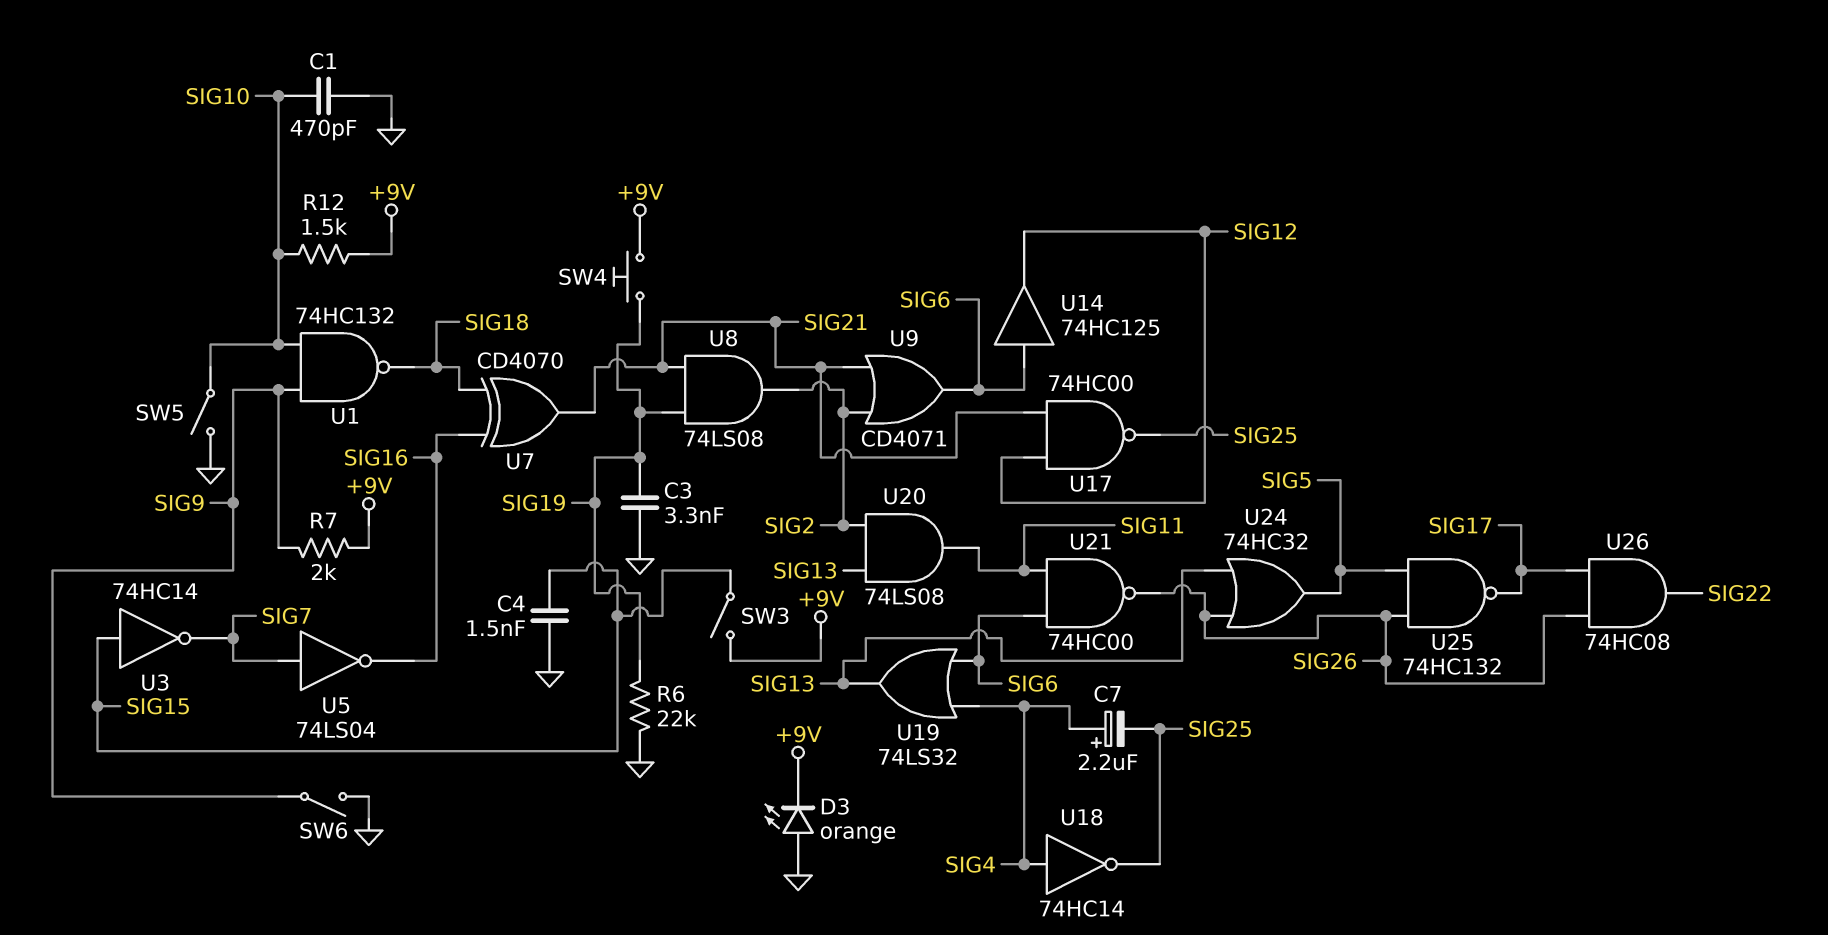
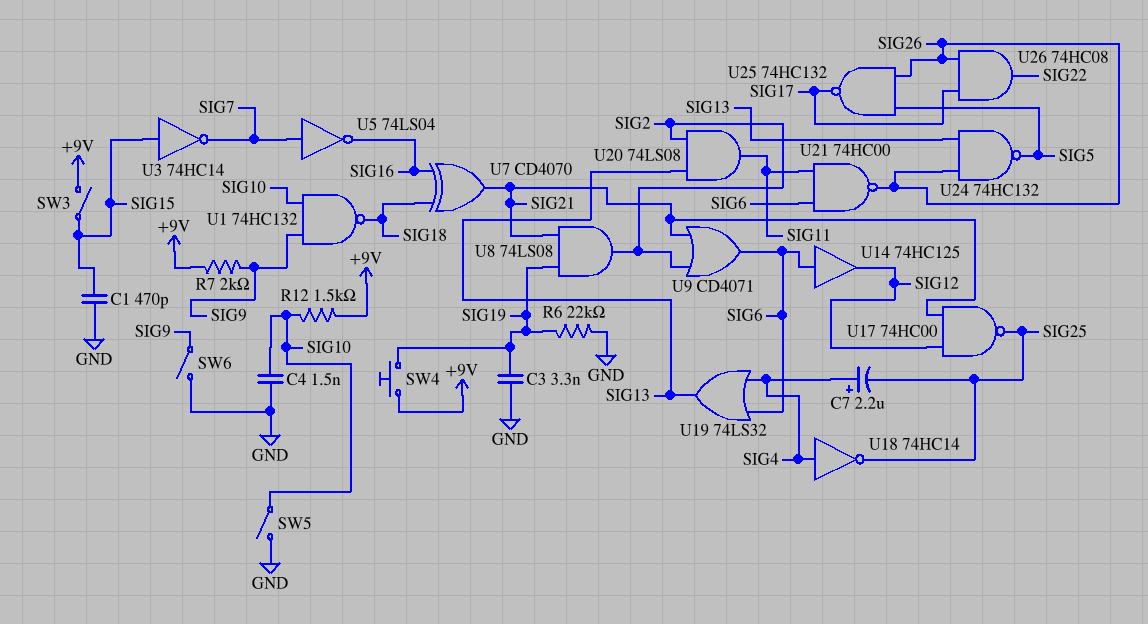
C1: 470pF (GND, SIG10) -> 470pF (GND, SIG15)
C4: 1.5nF (GND, SIG15) -> 1.5nF (GND, SIG10)
D3: LED orange (A GND, K +9V) -> none
U24: OR 74HC32 (in SIG13, in SIG26, out SIG5) -> NAND 74HC132 (in SIG13, in SIG26, out SIG5)

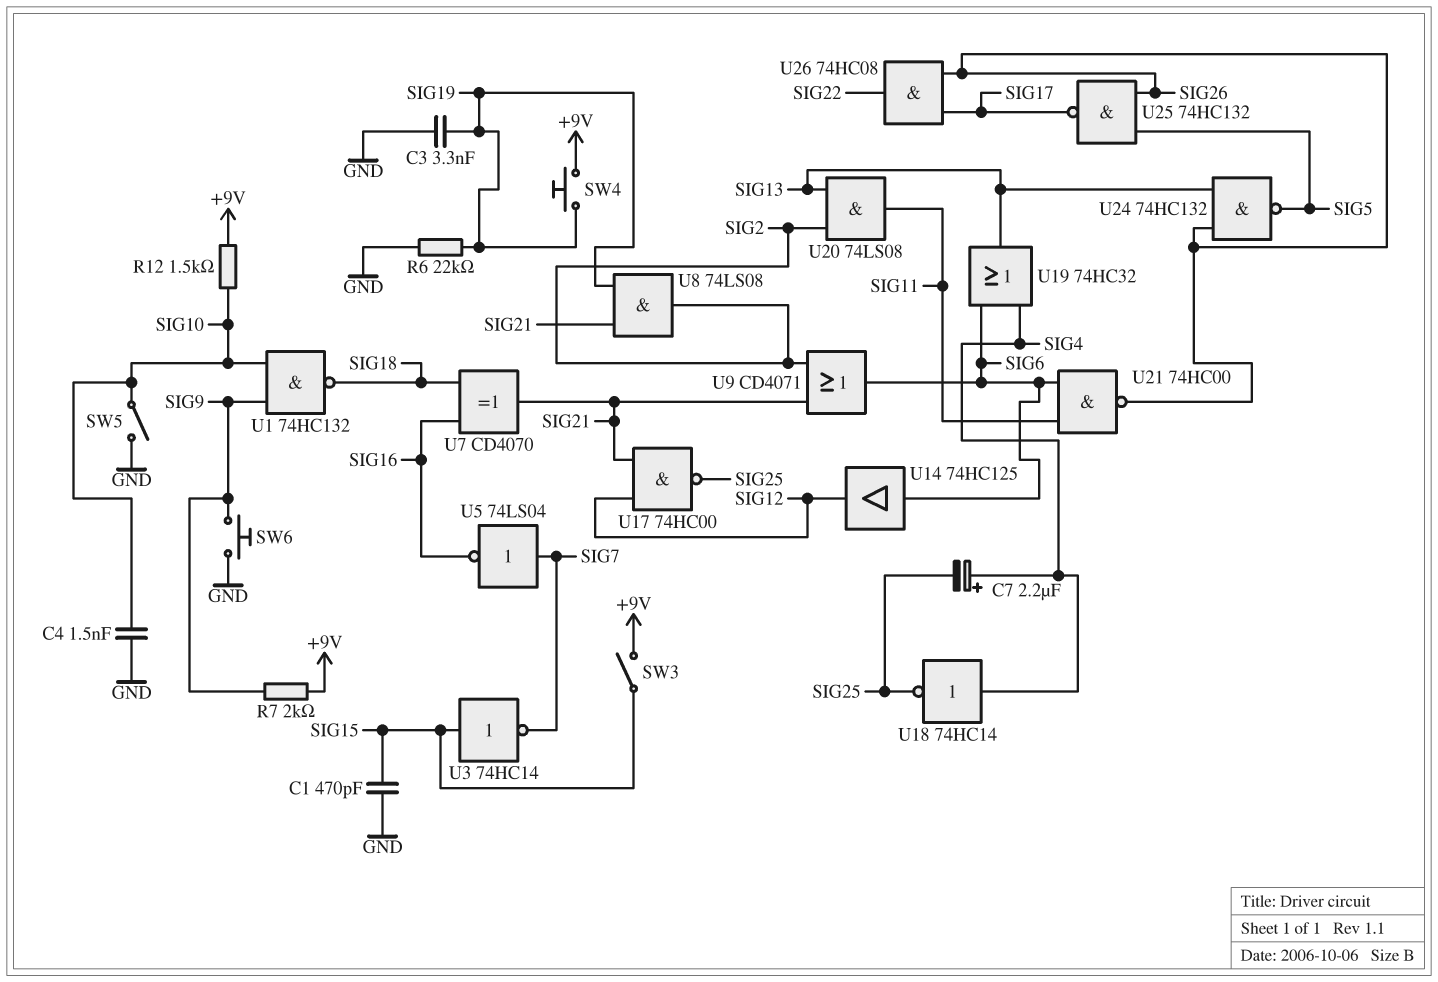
SW6: switch (GND, SIG9) -> button (GND, SIG9)
U19: OR 74LS32 (in SIG4, in SIG6, out SIG13) -> OR 74HC32 (in SIG4, in SIG6, out SIG13)

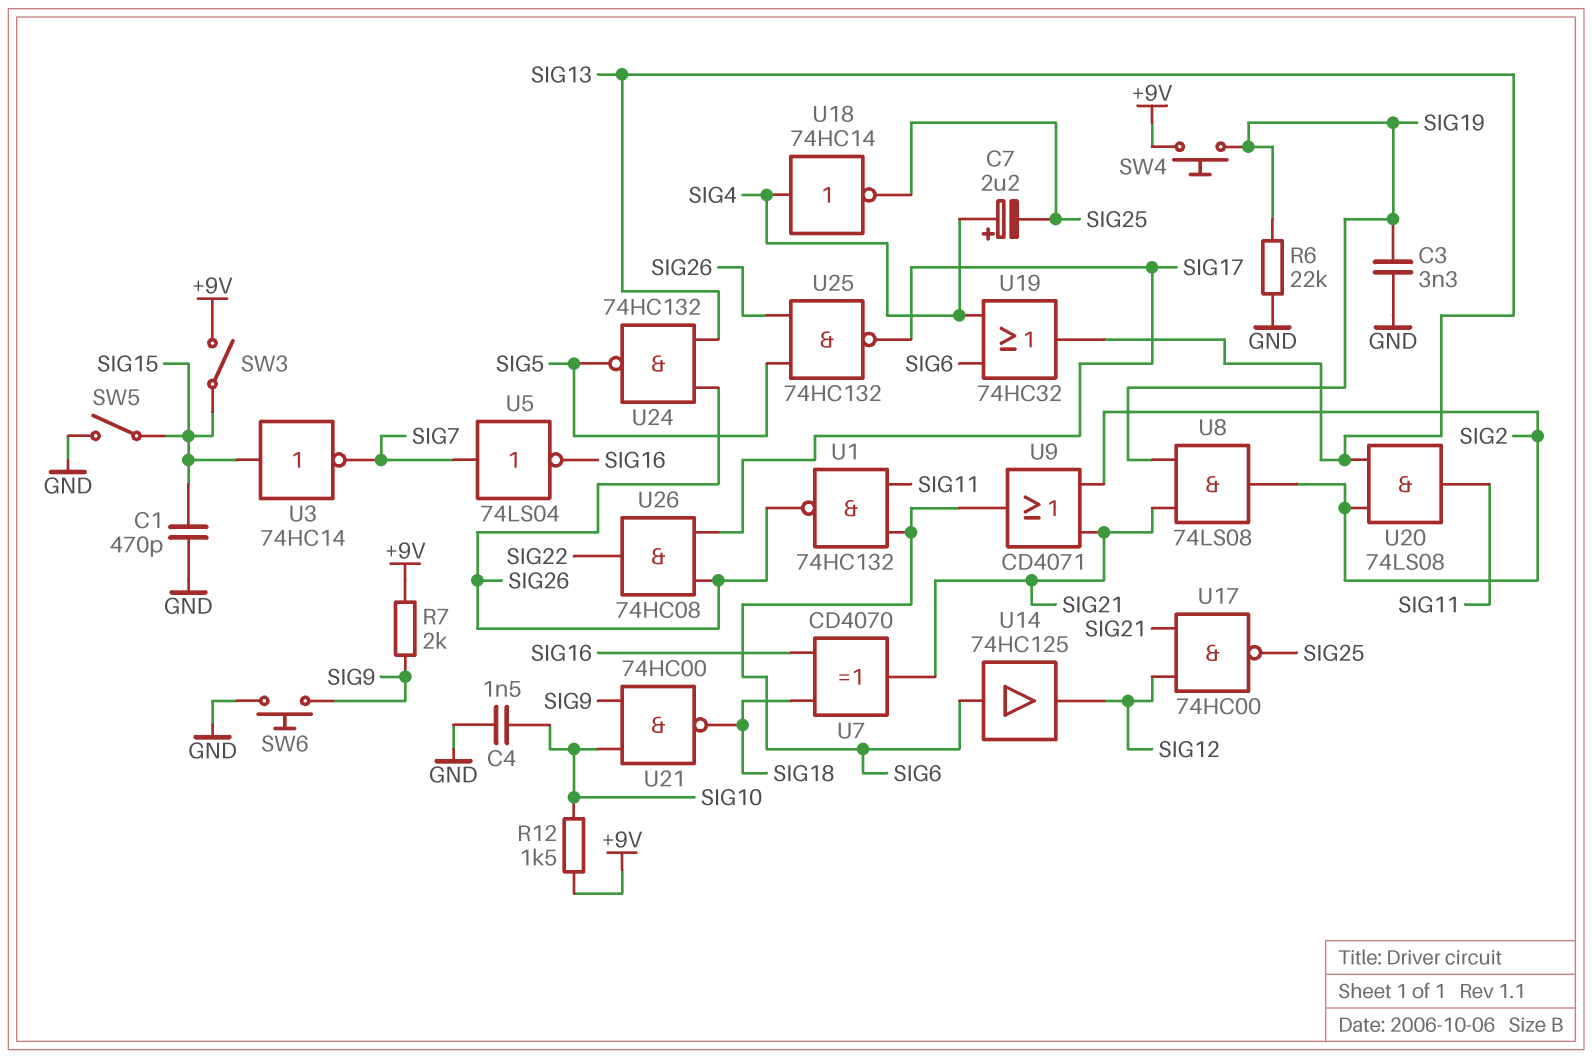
SW5: switch (GND, SIG10) -> switch (GND, SIG15)
U1: NAND 74HC132 (in SIG9, in SIG10, out SIG18) -> NAND 74HC132 (in SIG6, in SIG11, out SIG26)
U21: NAND 74HC00 (in SIG6, in SIG11, out SIG26) -> NAND 74HC00 (in SIG9, in SIG10, out SIG18)

